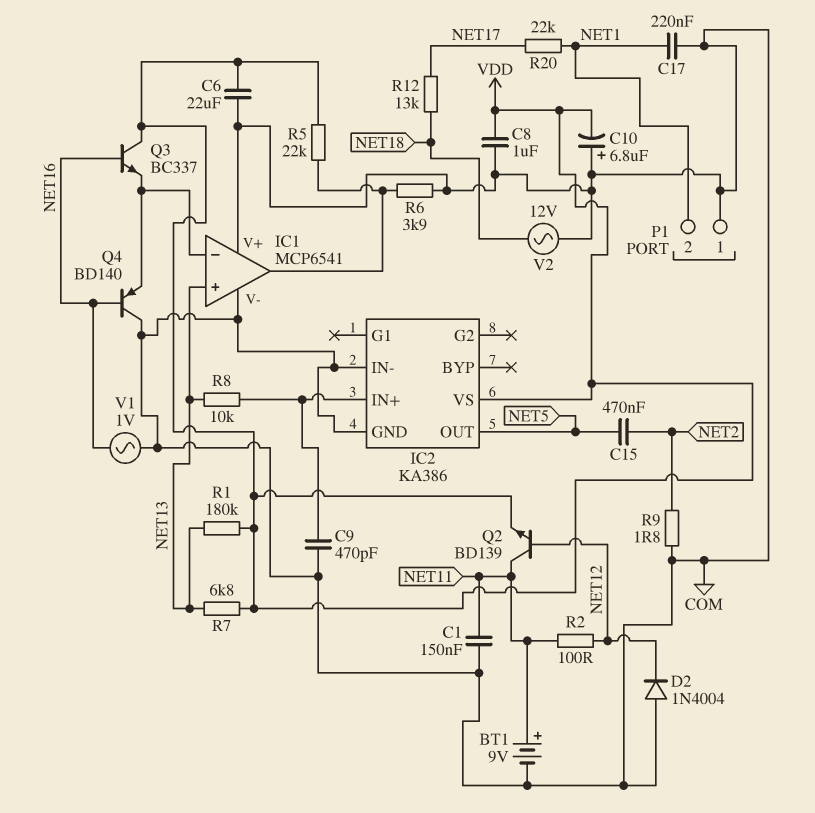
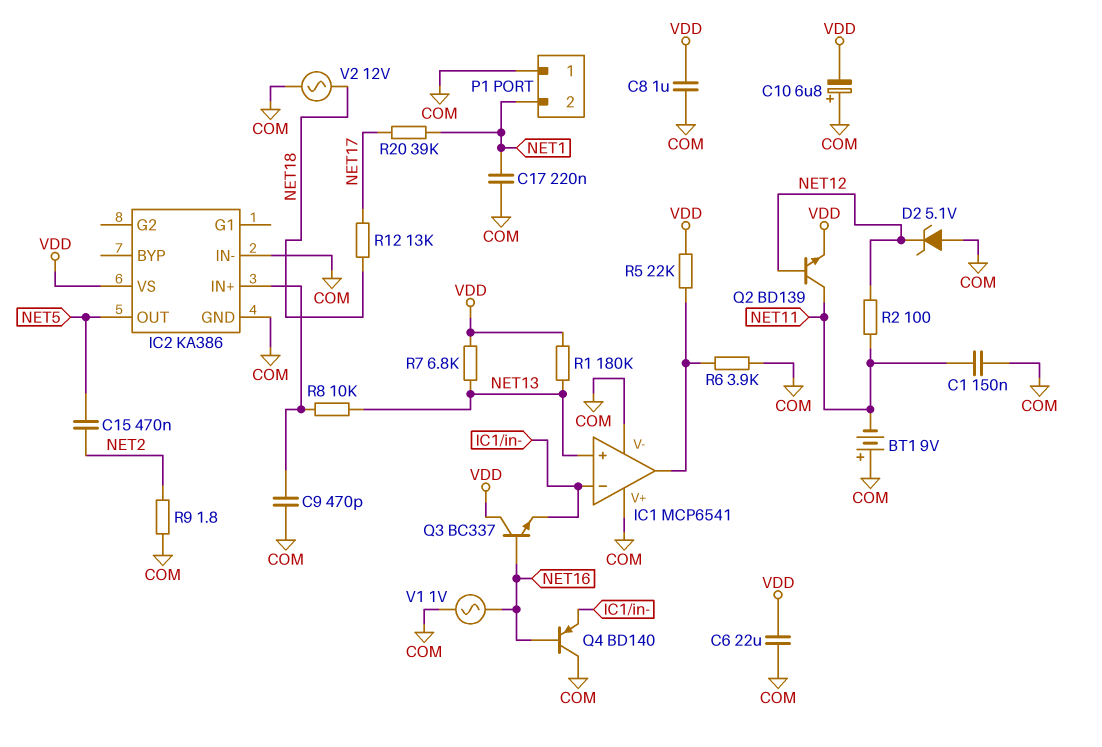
BT1: 9V (plus NET11, minus COM) -> 9V (plus COM, minus NET11)
D2: diode 1N4004 (A COM, K NET12) -> zener 5.1V (A COM, K NET12)
R20: 22k (NET1, NET17) -> 39k (NET1, NET17)

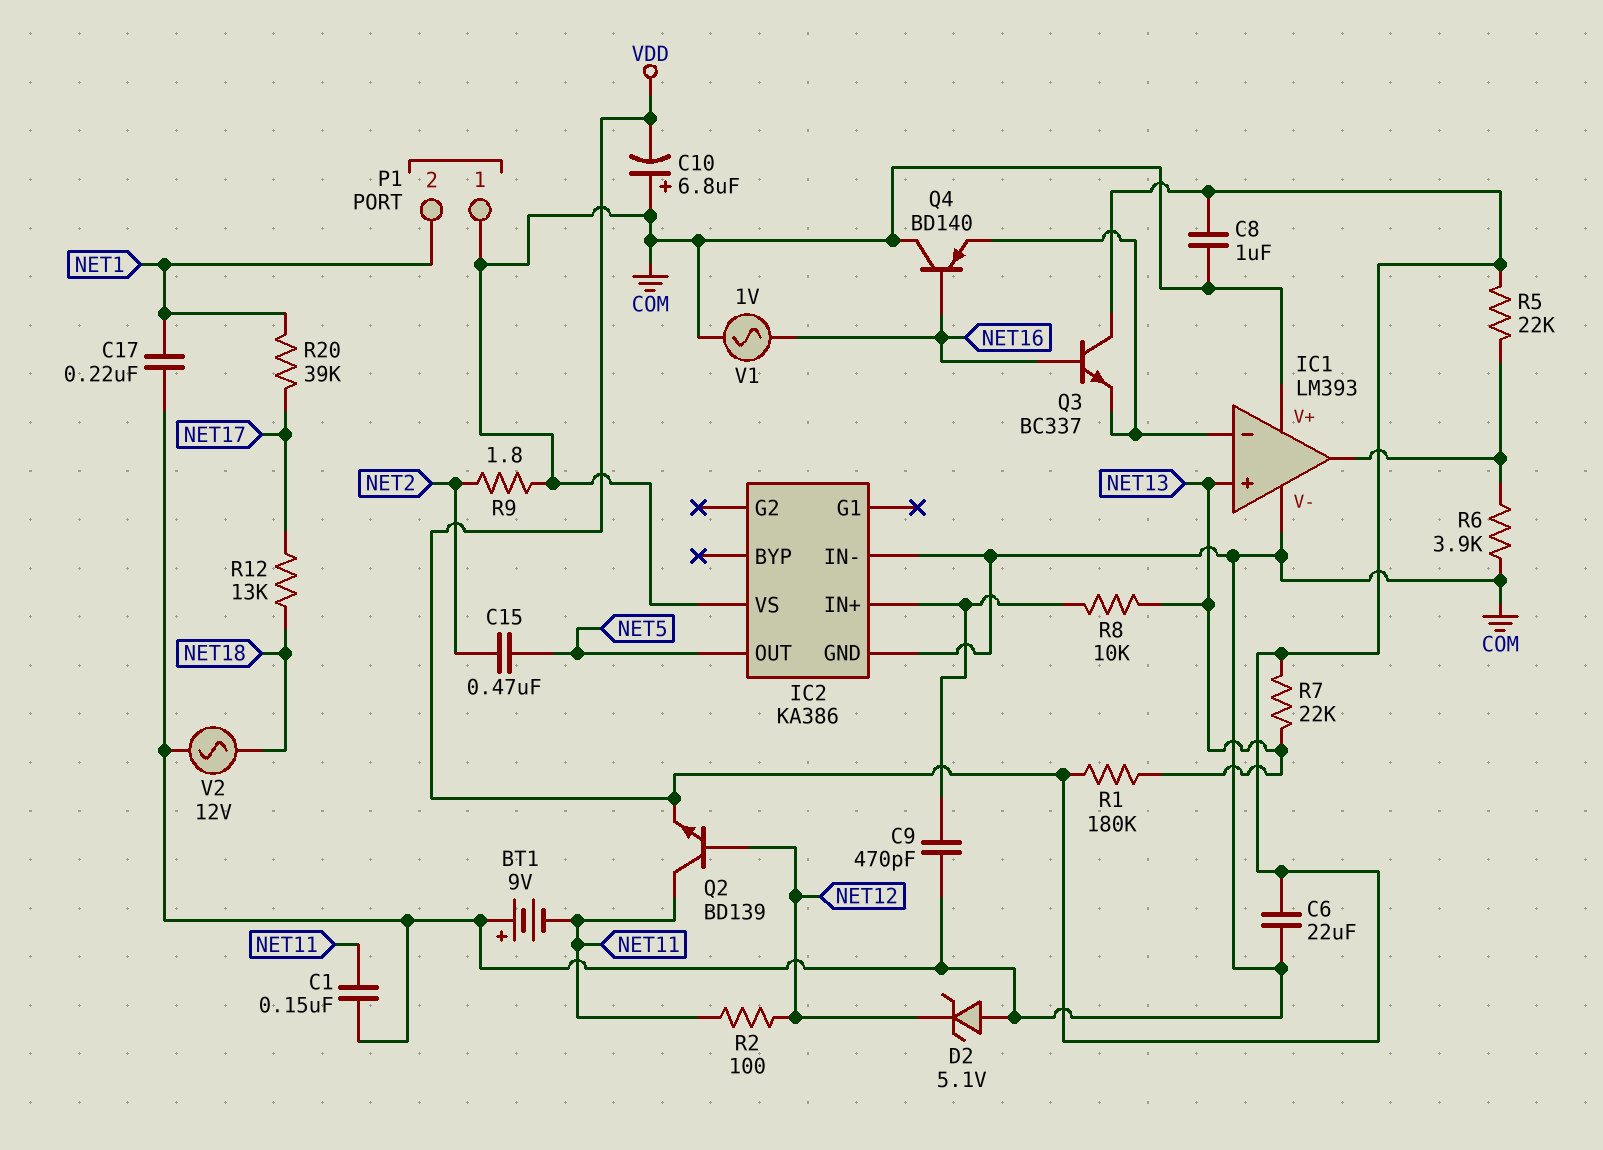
IC1: MCP6541 -> LM393
IC2 pin VS: VDD -> COM
R7: 6.8k (NET13, VDD) -> 22k (NET13, VDD)

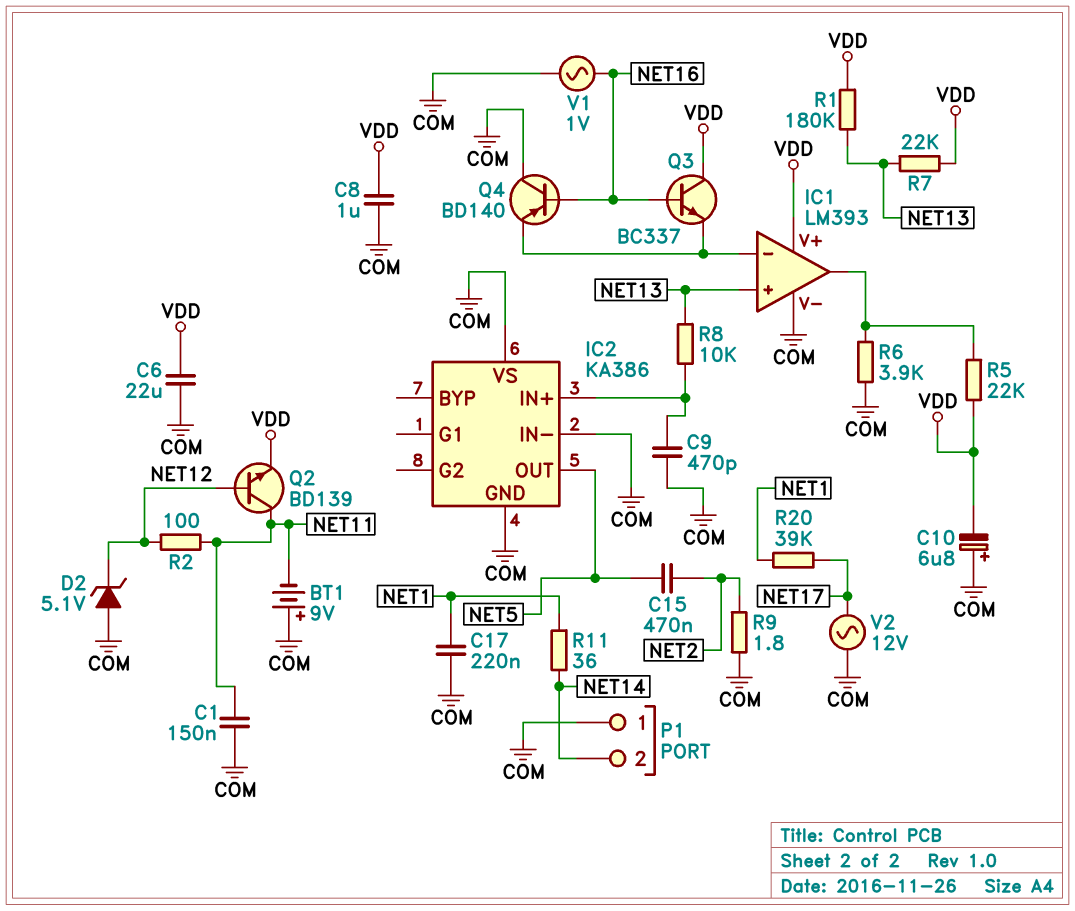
IC1 pin V+: COM -> VDD
P1 pin 2: NET1 -> NET14
R11: none -> 36 (NET1, NET14)
R12: 13k (NET17, NET18) -> none
V2: AC 12V (COM, NET18) -> AC 12V (COM, NET17)

